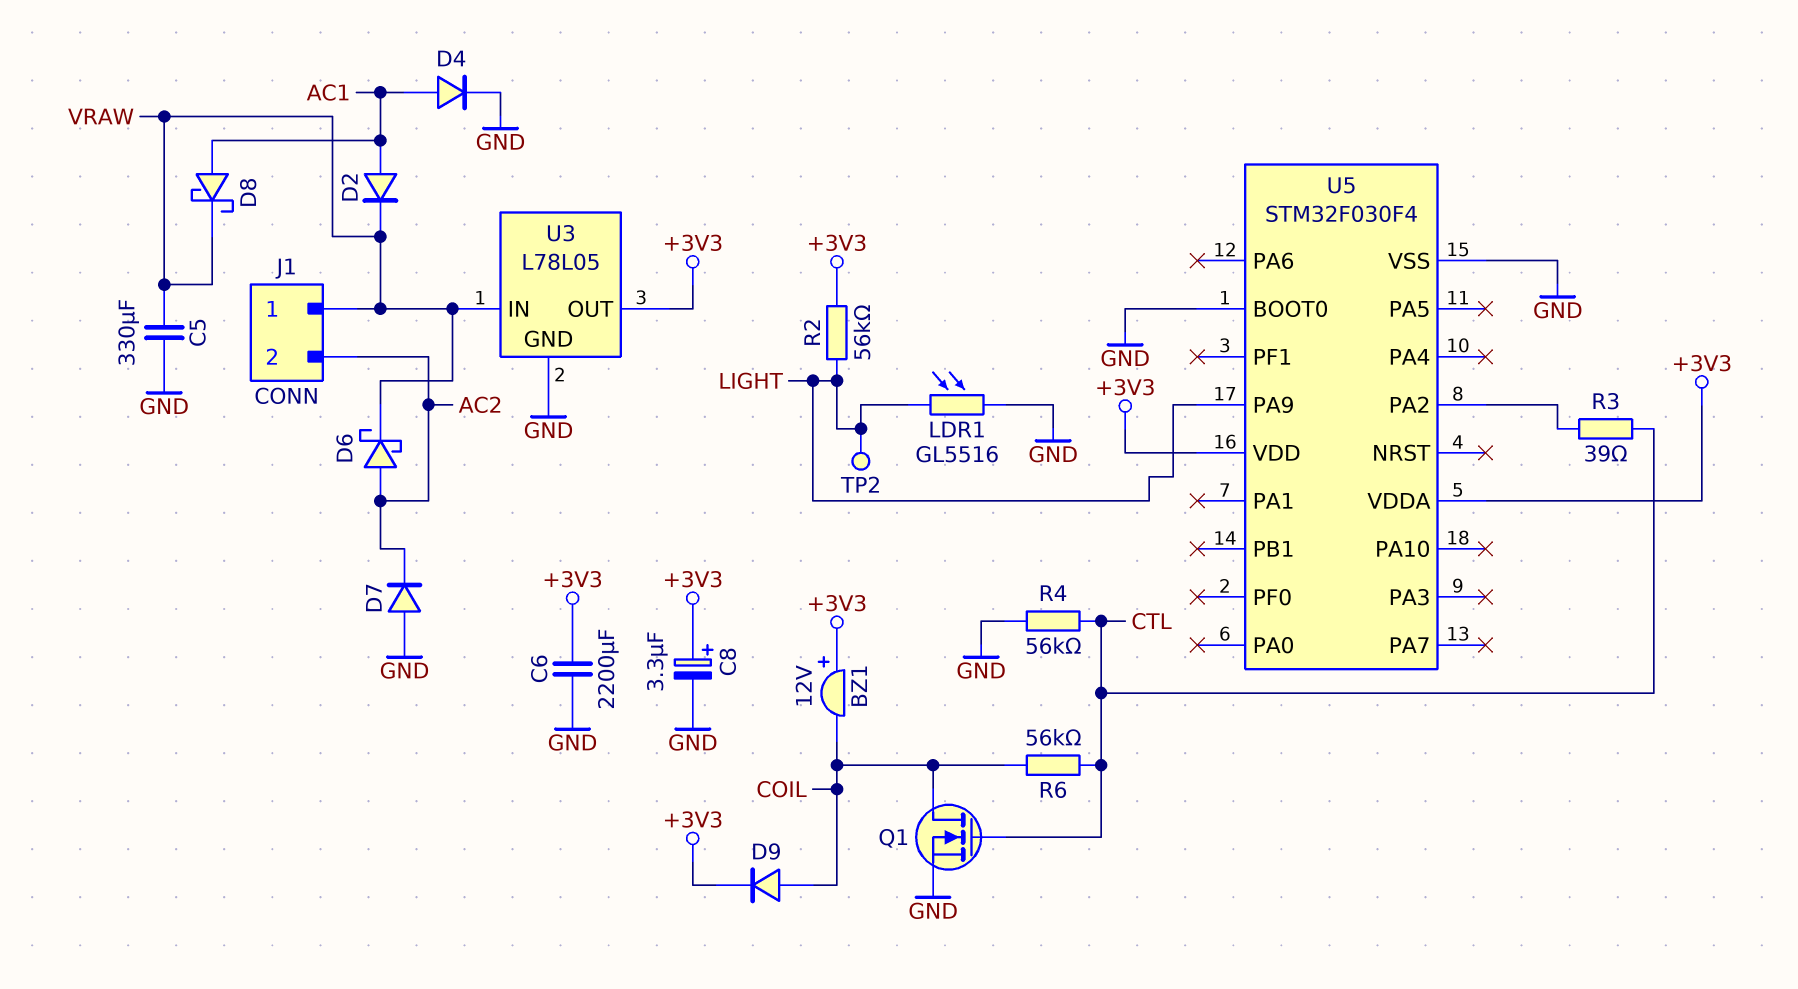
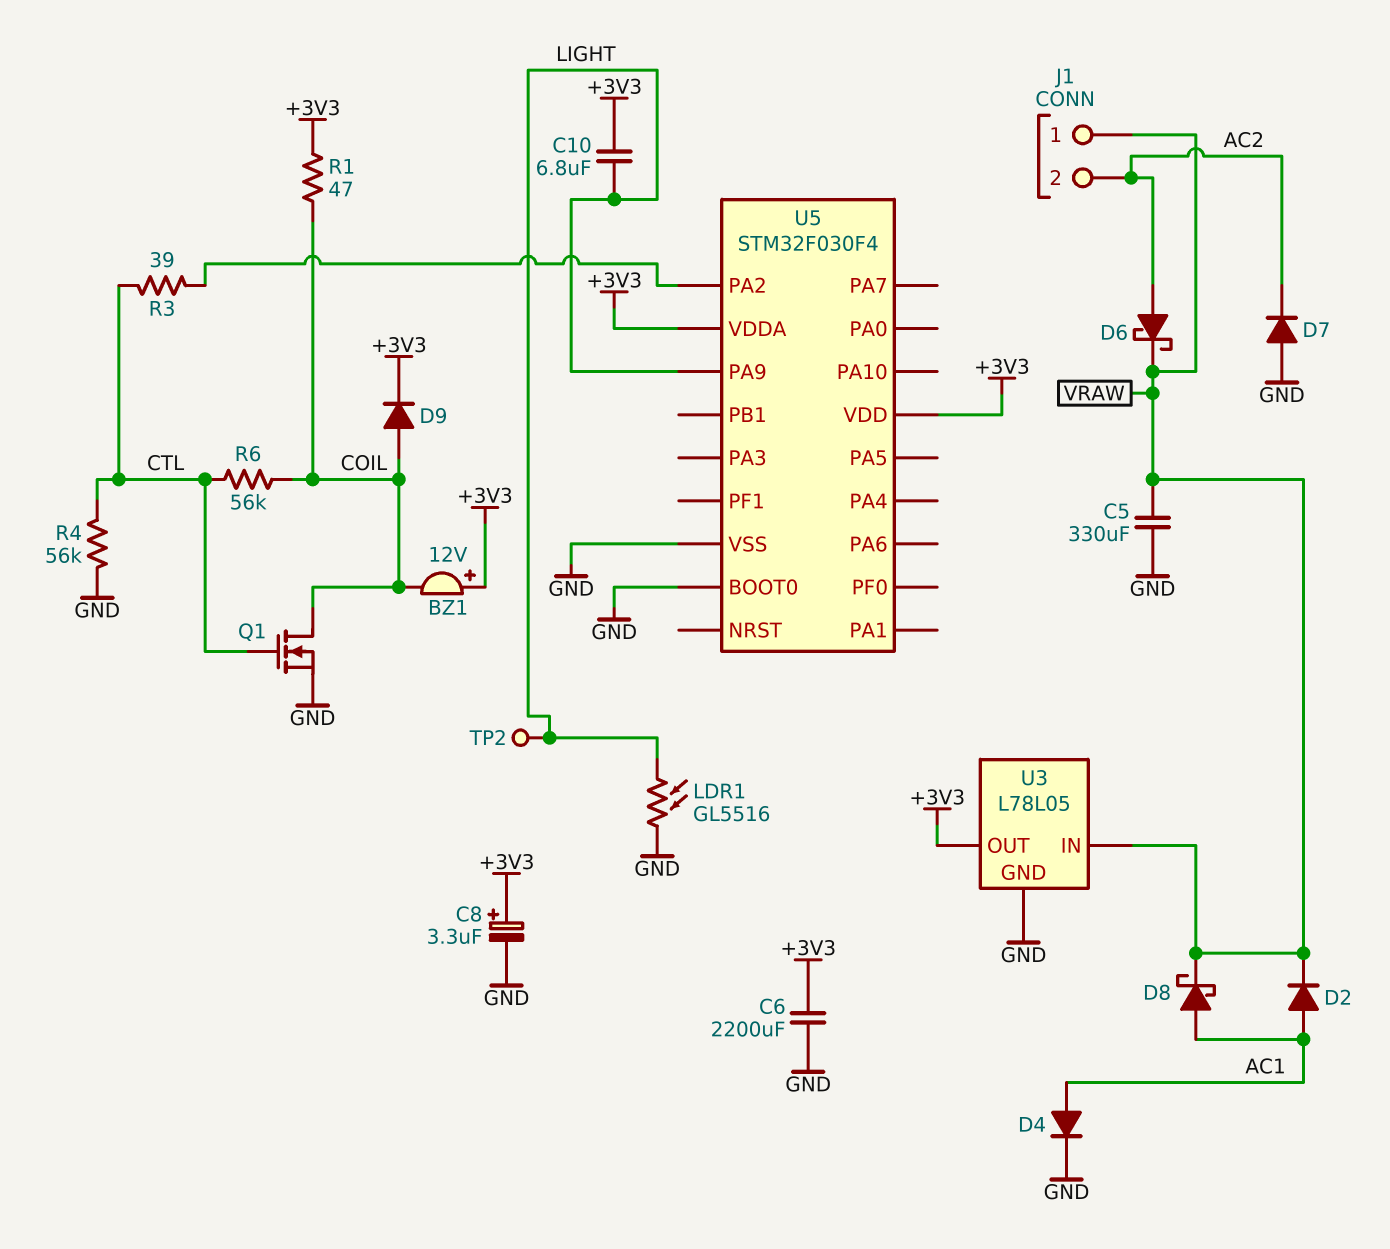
C10: none -> 6.8uF (+3V3, LIGHT)
R1: none -> 47 (+3V3, COIL)
R2: 56k (+3V3, LIGHT) -> none

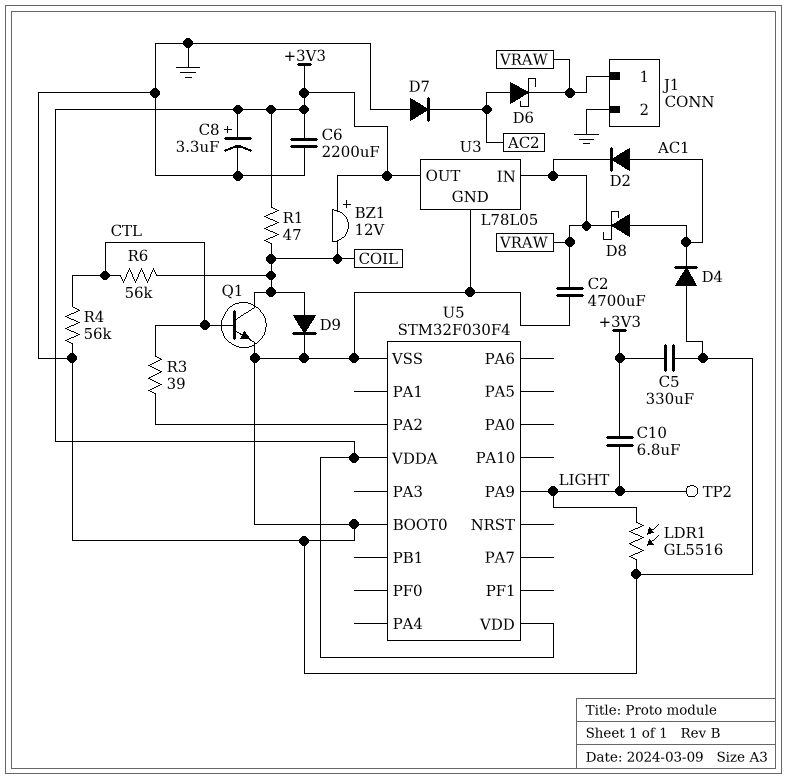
C2: none -> 4700uF (GND, VRAW)
C5: 330uF (GND, VRAW) -> 330uF (+3V3, GND)
D4: diode (A AC1, K GND) -> diode (A GND, K AC1)
D9: diode (A COIL, K +3V3) -> diode (A COIL, K GND)
J1 pin 2: AC2 -> GND
Q1: NMOS (G CTL, D COIL, S GND) -> NPN (B CTL, C COIL, E GND)

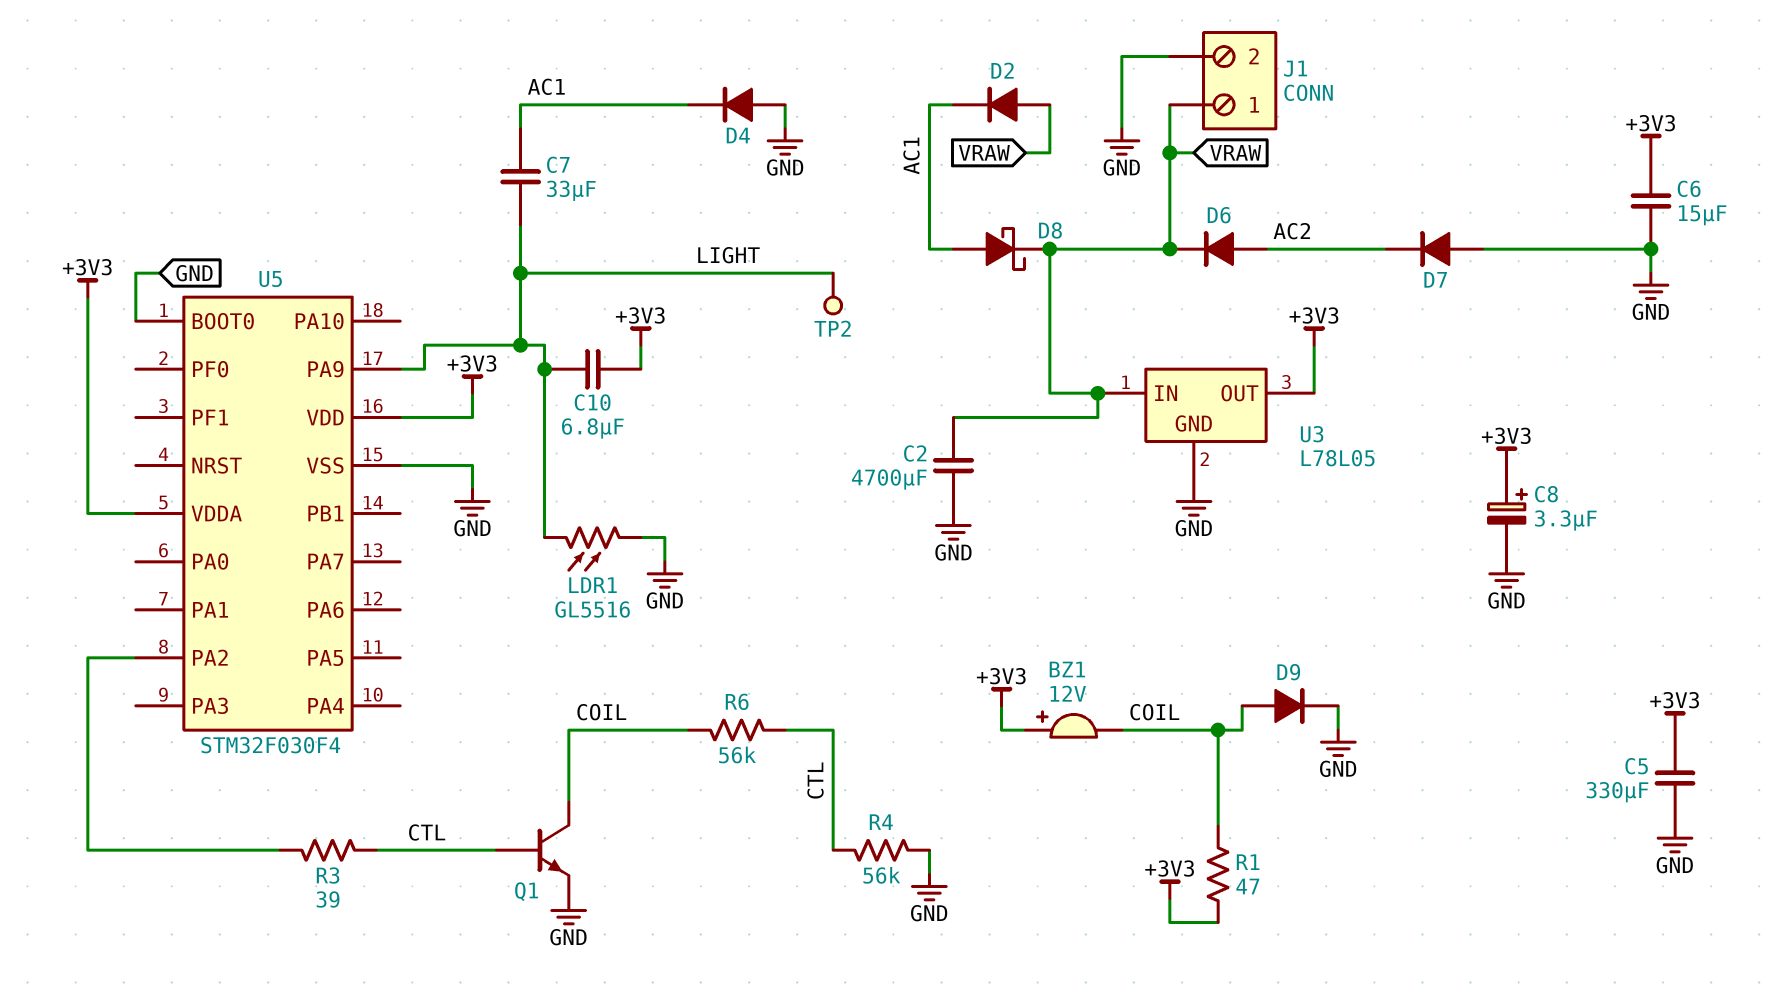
C6: 2200uF (+3V3, GND) -> 15uF (+3V3, GND)
C7: none -> 33uF (AC1, LIGHT)
D2: diode (A AC1, K VRAW) -> diode (A VRAW, K AC1)
D6: schottky (A AC2, K VRAW) -> diode (A AC2, K VRAW)

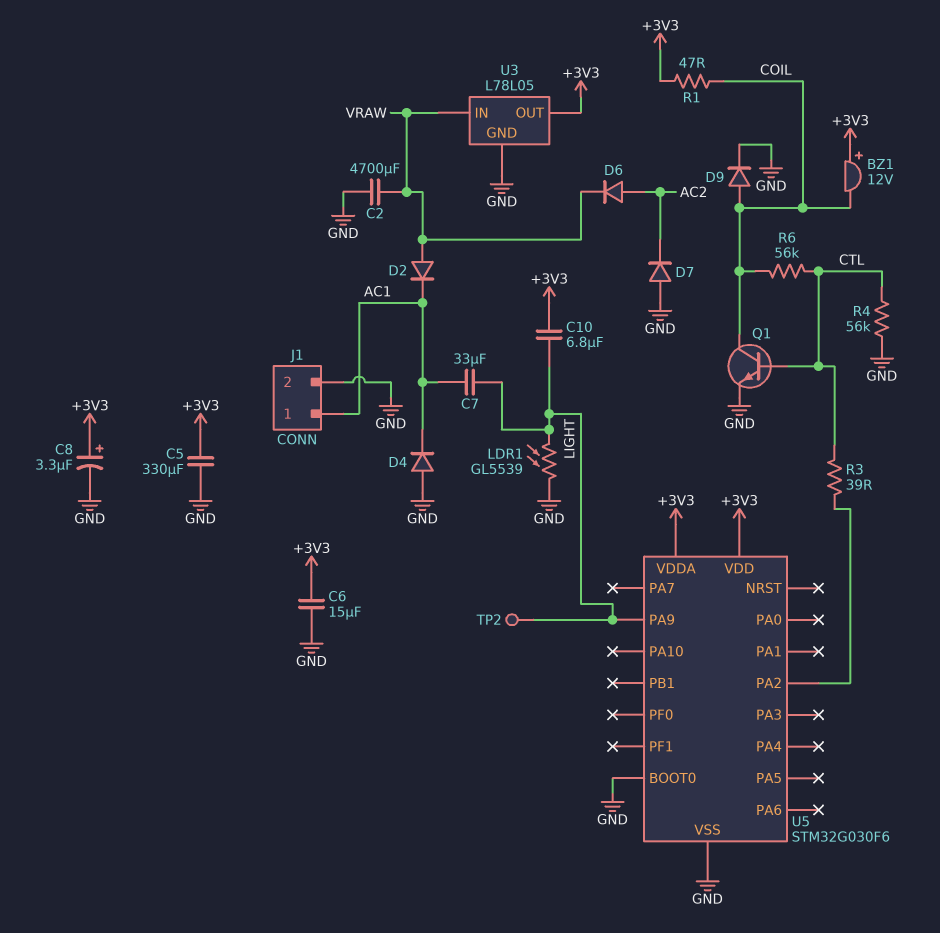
D8: schottky (A AC1, K VRAW) -> none
J1 pin 1: VRAW -> AC1
LDR1: GL5516 (GND, LIGHT) -> GL5539 (GND, LIGHT)
U5: STM32F030F4 -> STM32G030F6

